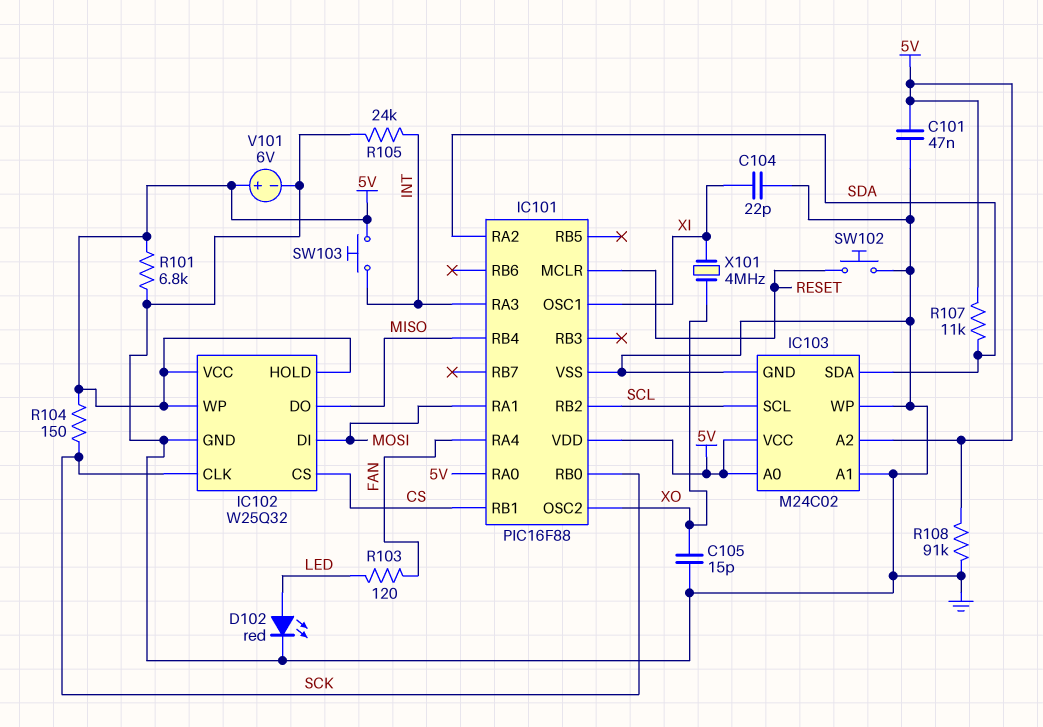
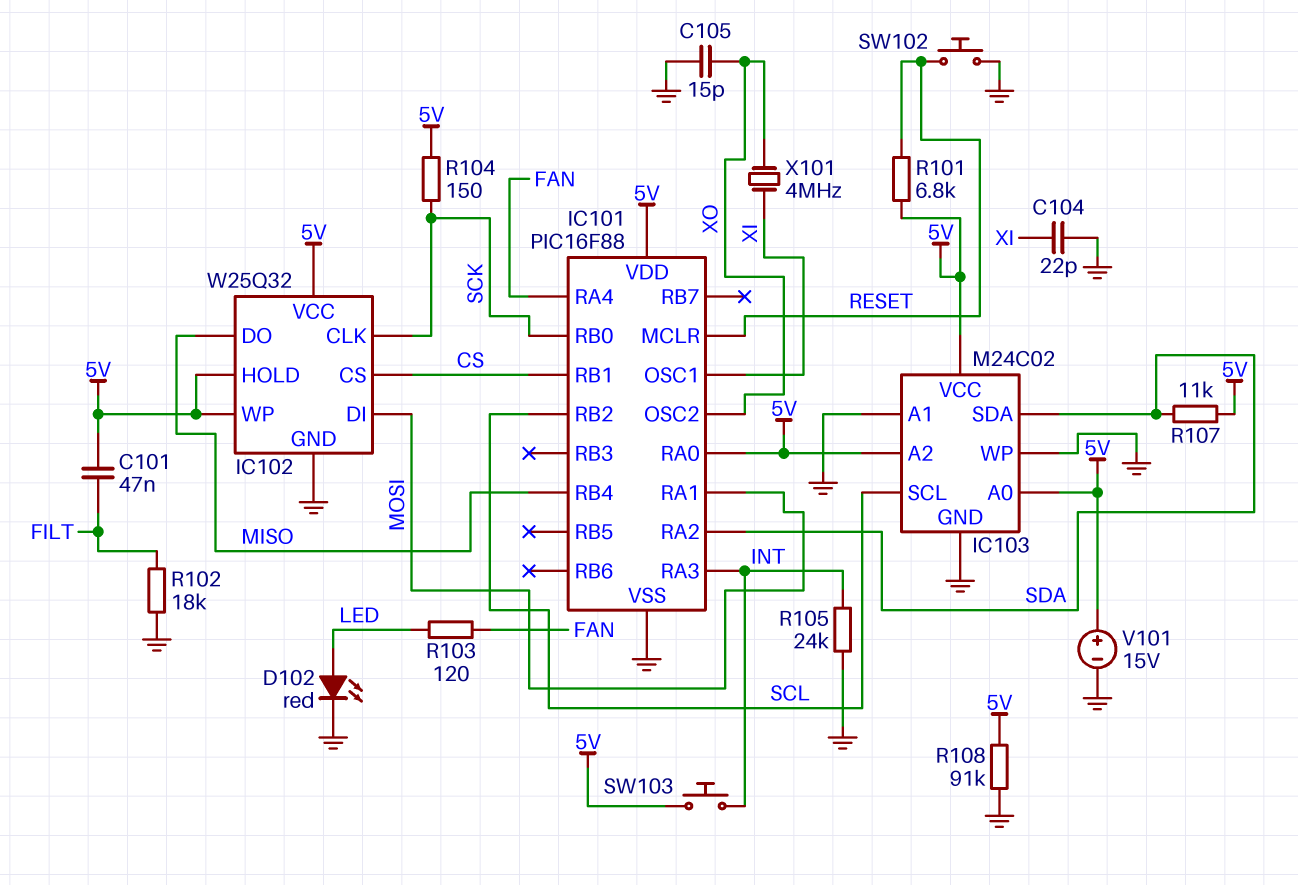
C101: 47nF (5V, GND) -> 47nF (5V, FILT)
R101: 6.8k (5V, GND) -> 6.8k (5V, RESET)
R102: none -> 18k (FILT, GND)
V101: 6V (plus 5V, minus GND) -> 15V (plus 5V, minus GND)

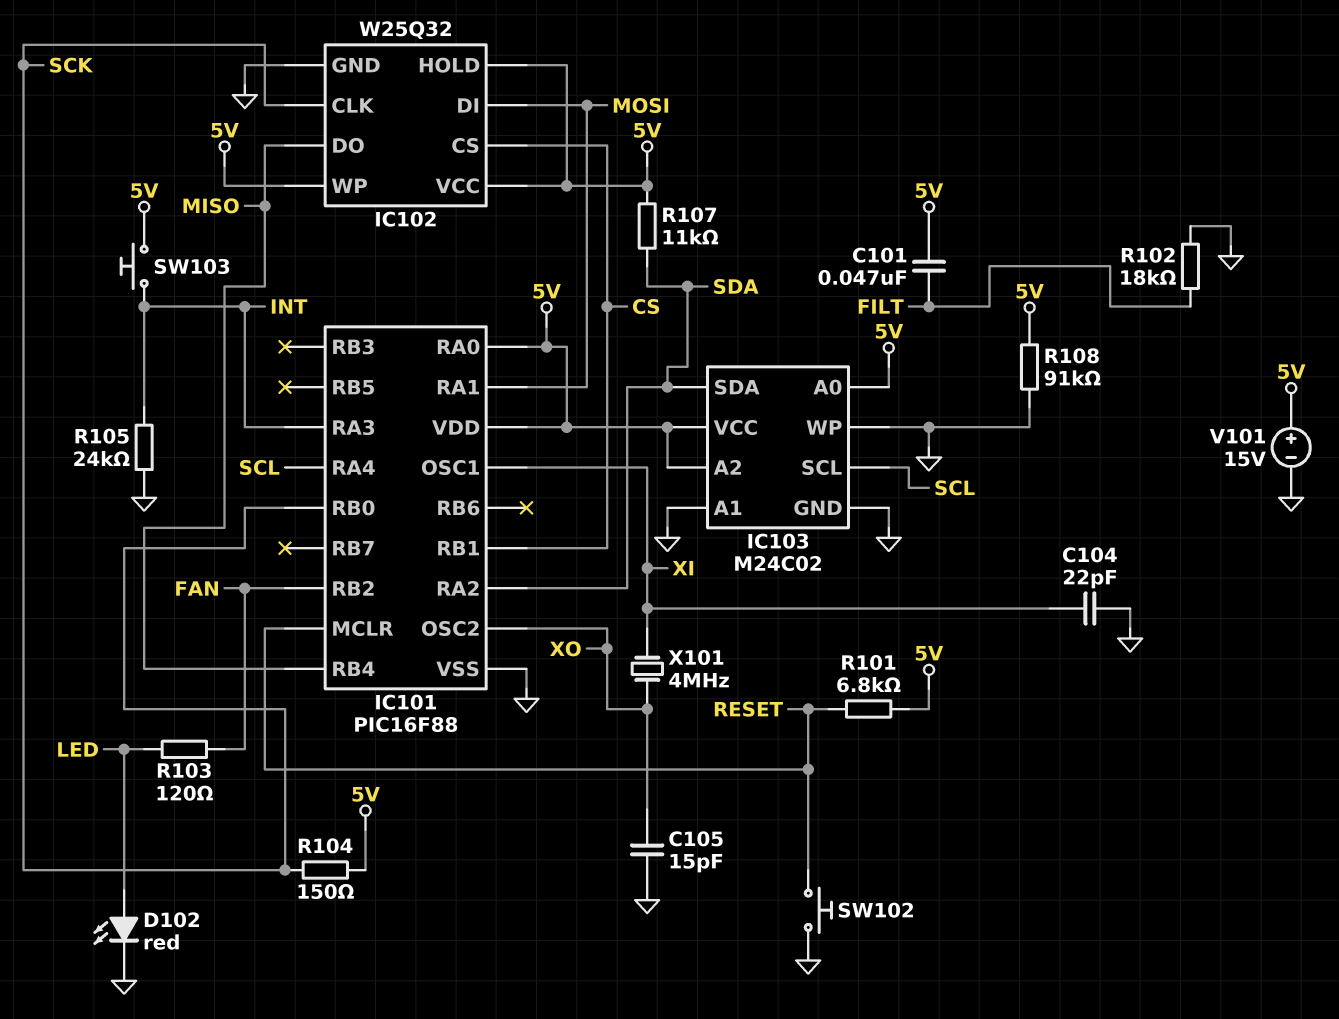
IC101 pin RA4: FAN -> SCL
IC101 pin RB2: SCL -> FAN

